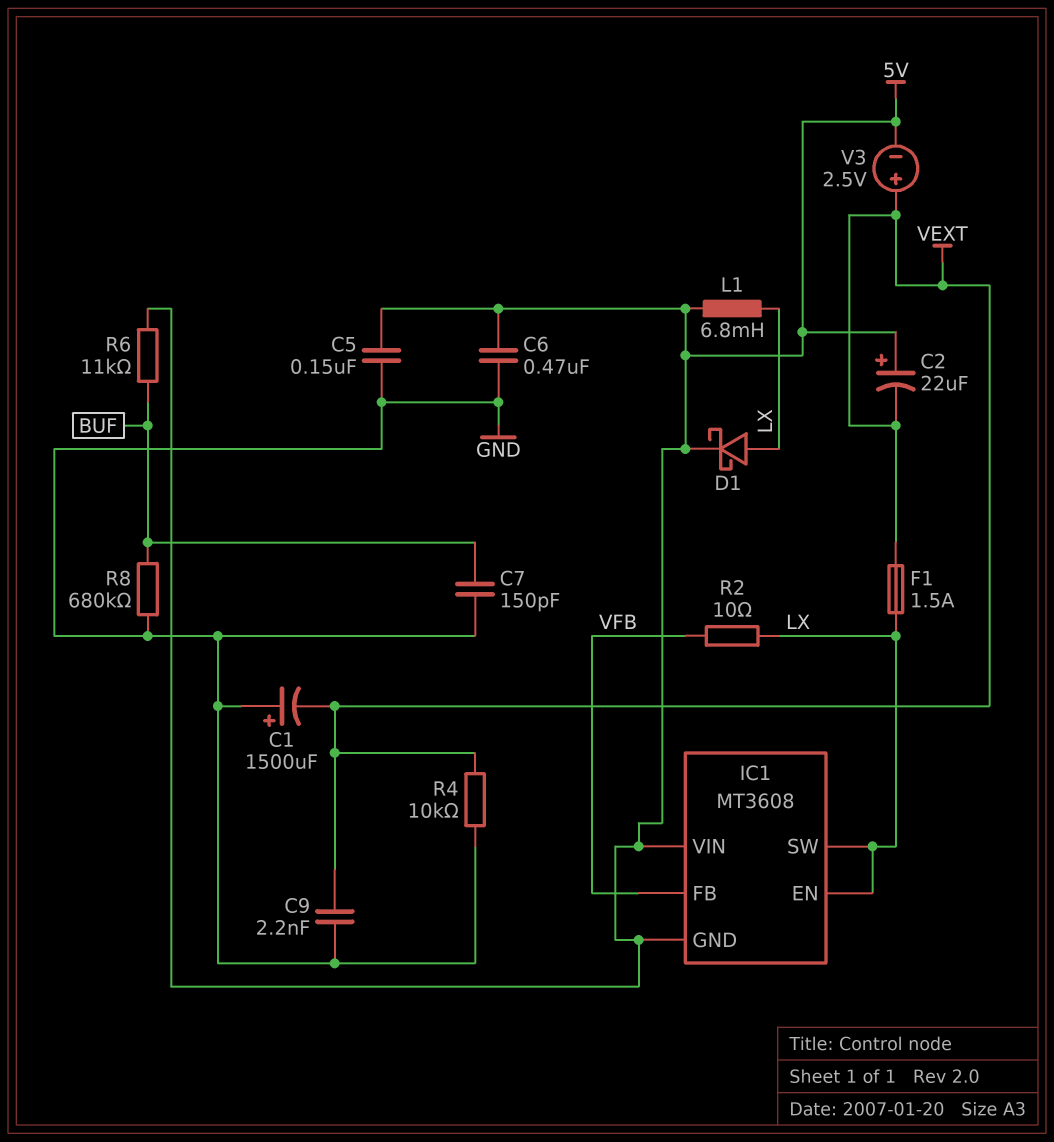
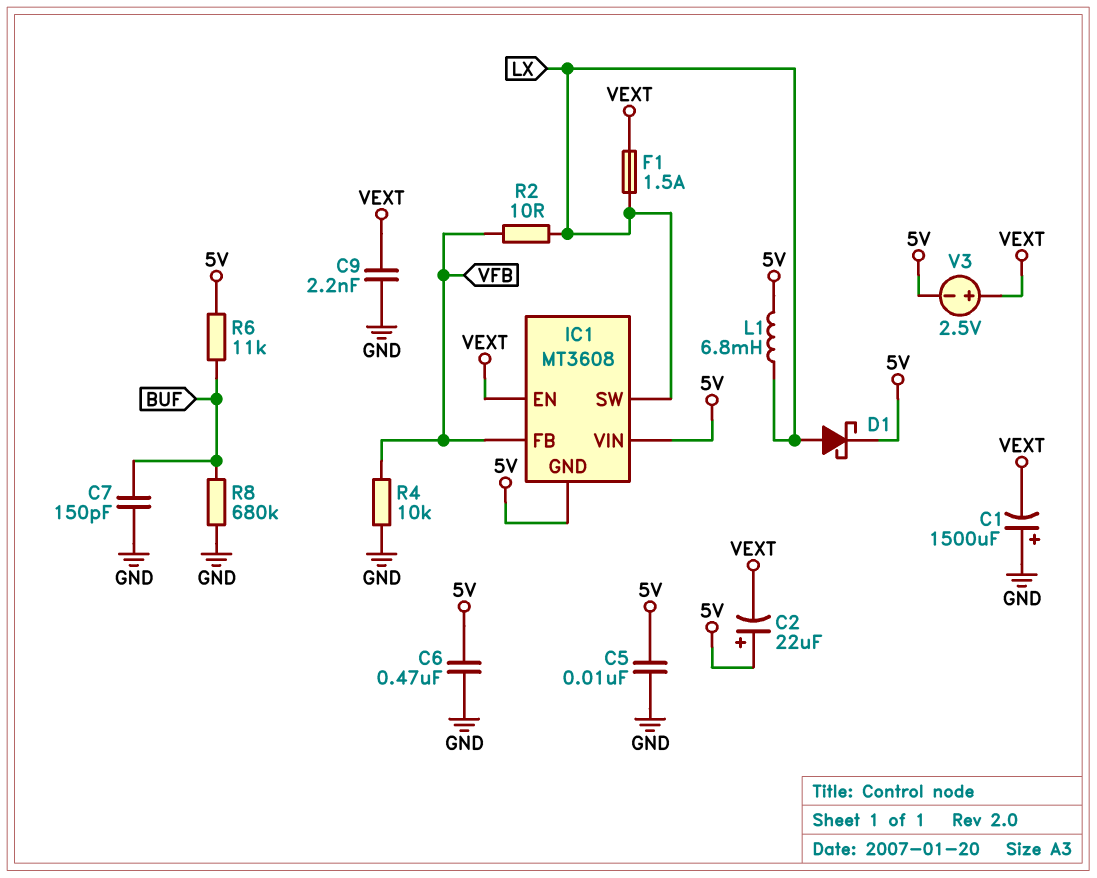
C5: 150nF (5V, GND) -> 10nF (5V, GND)
IC1 pin EN: LX -> VEXT
R4: 10k (GND, VEXT) -> 10k (GND, VFB)

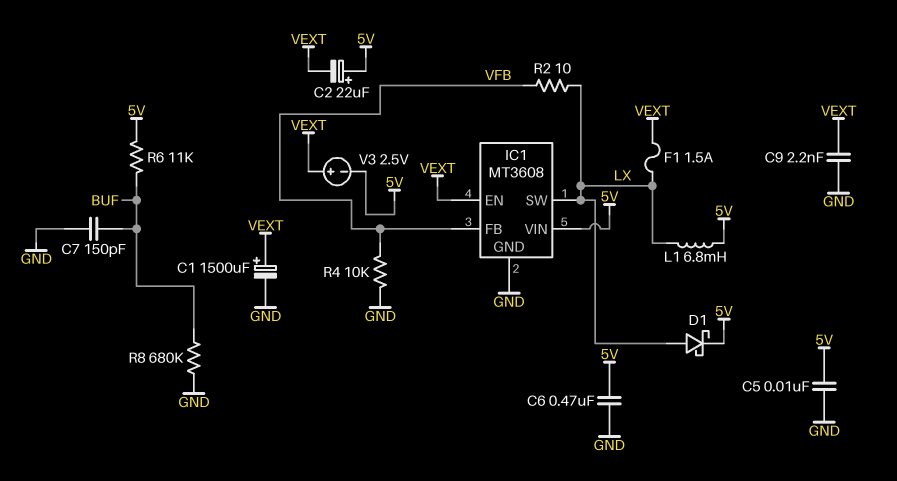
C1: 1500uF (plus GND, minus VEXT) -> 1500uF (plus VEXT, minus GND)
IC1 pin GND: 5V -> GND

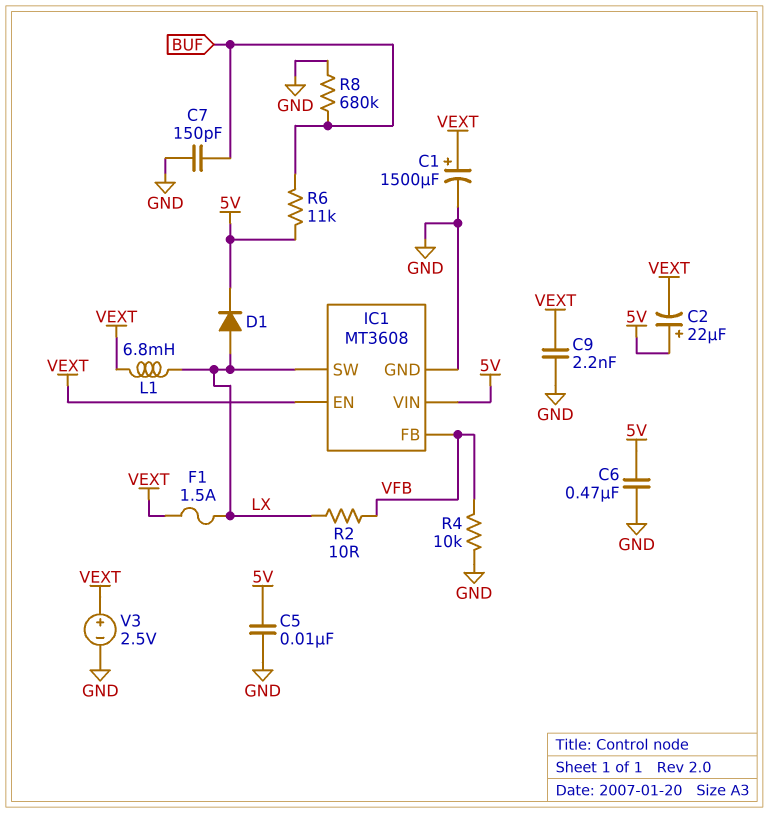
D1: schottky (A LX, K 5V) -> diode (A LX, K 5V)
L1: 6.8mH (5V, LX) -> 6.8mH (LX, VEXT)
V3: 2.5V (plus VEXT, minus 5V) -> 2.5V (plus VEXT, minus GND)

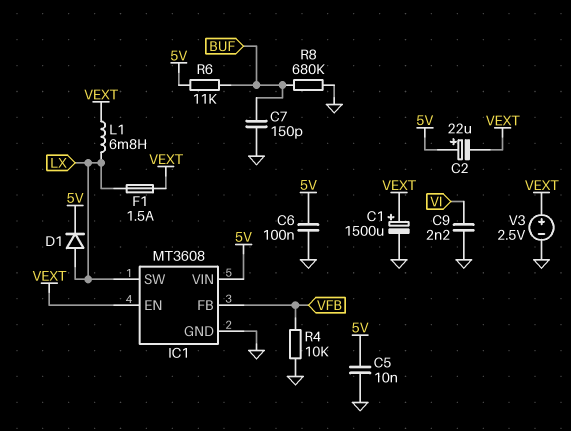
C6: 470nF (5V, GND) -> 100nF (5V, GND)
C9: 2.2nF (GND, VEXT) -> 2.2nF (GND, VI)
R2: 10 (LX, VFB) -> none

